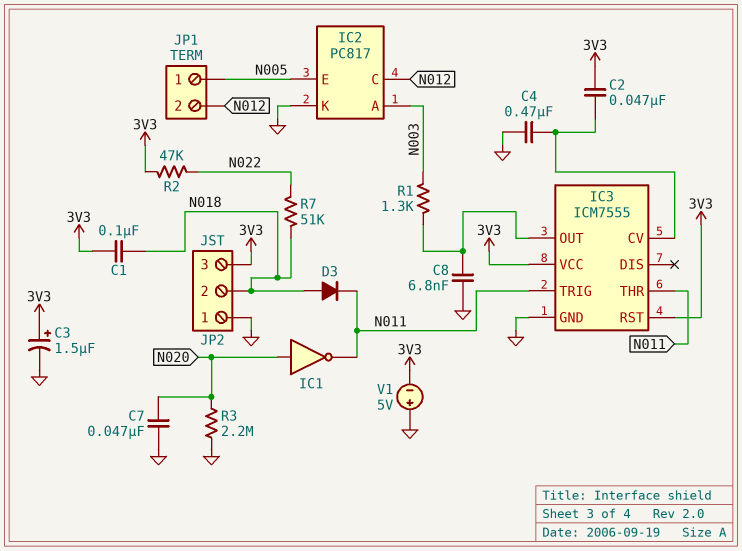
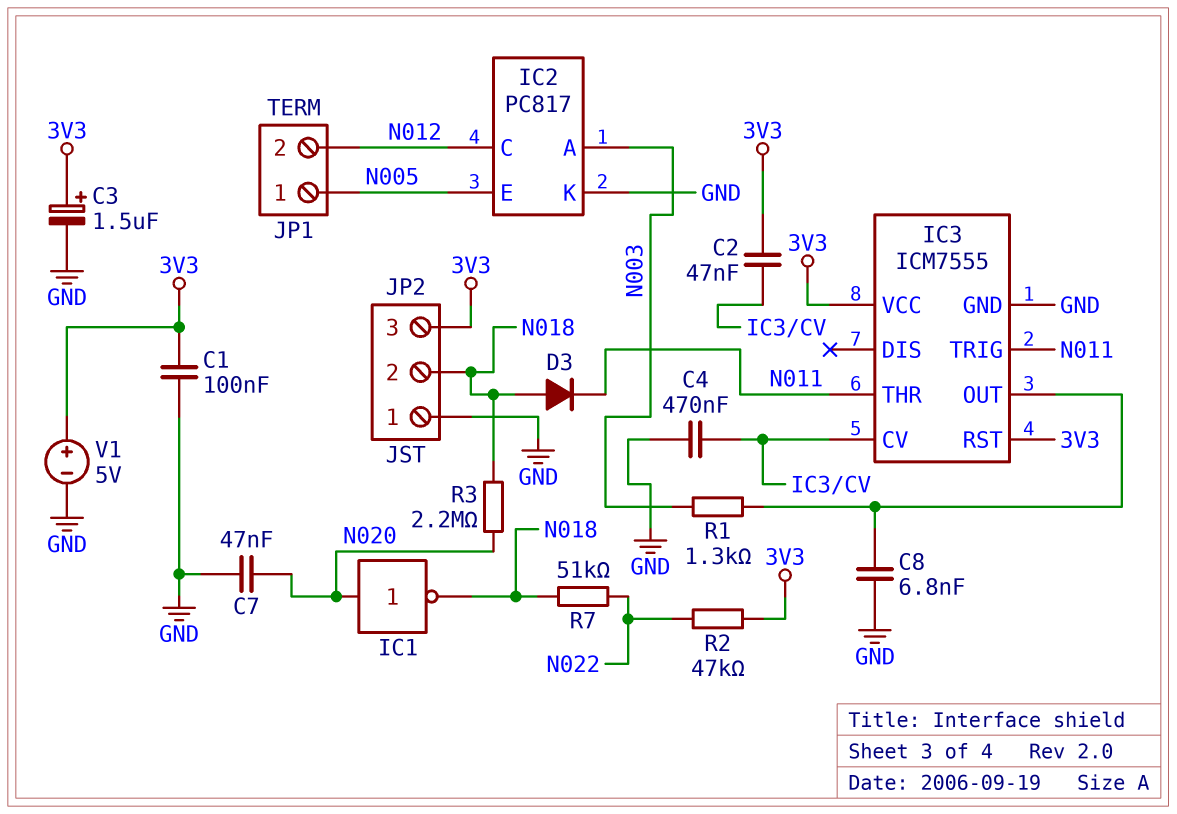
C1: 100nF (3V3, N018) -> 100nF (3V3, GND)
IC1: NOT (in N020, out N011) -> NOT (in N020, out N018)
R3: 2.2M (GND, N020) -> 2.2M (N018, N020)
V1: 5V (plus GND, minus 3V3) -> 5V (plus 3V3, minus GND)

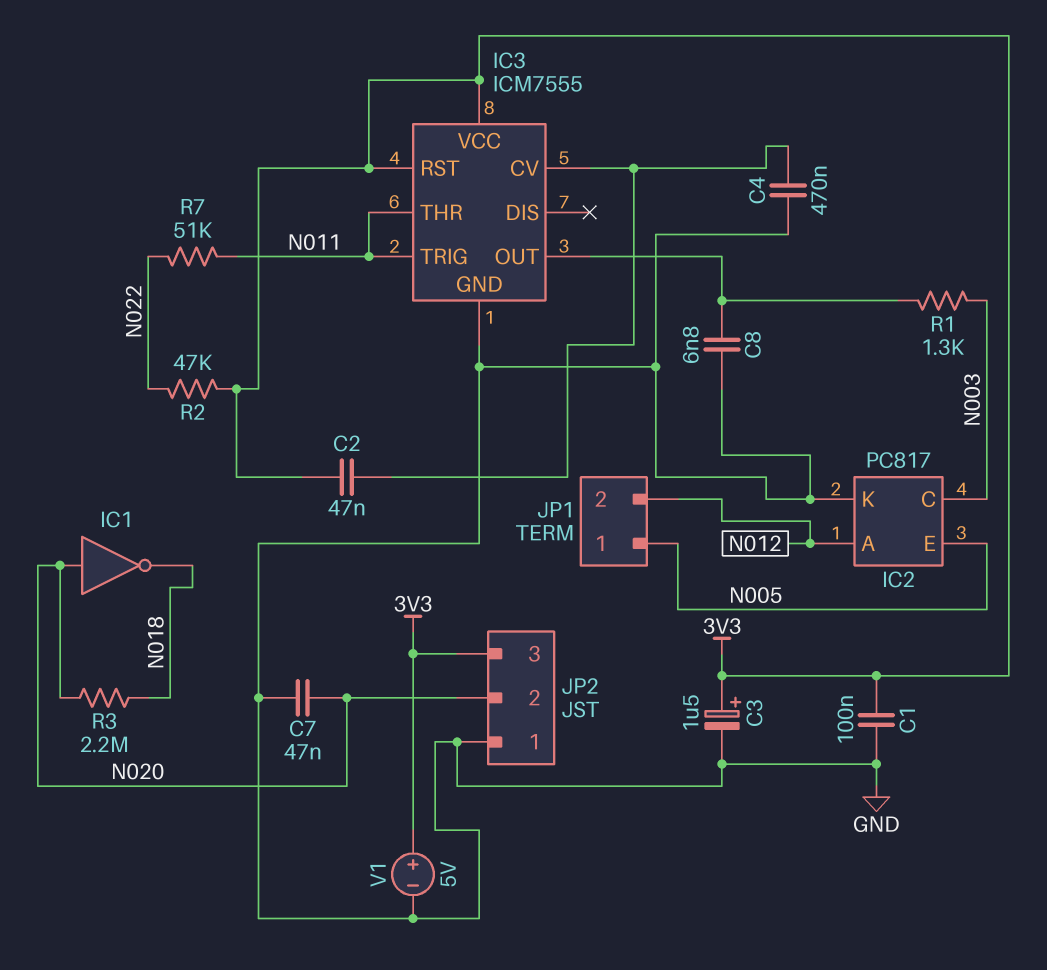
D3: diode (A N018, K N011) -> none
IC2 pin A: N003 -> N012
IC2 pin C: N012 -> N003
JP2 pin 2: N018 -> N020
R7: 51k (N018, N022) -> 51k (N011, N022)

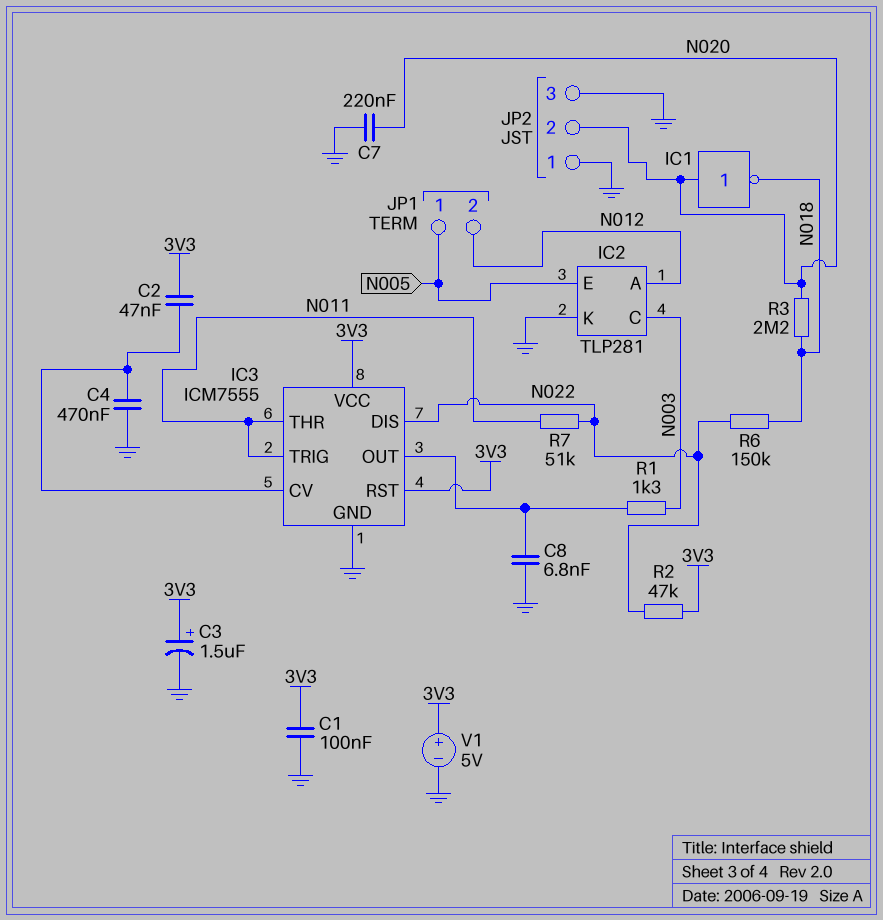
C7: 47nF (GND, N020) -> 220nF (GND, N020)
IC2: PC817 -> TLP281
IC3 pin DIS: none -> N022
JP2 pin 3: 3V3 -> GND
R6: none -> 150k (N018, N022)

